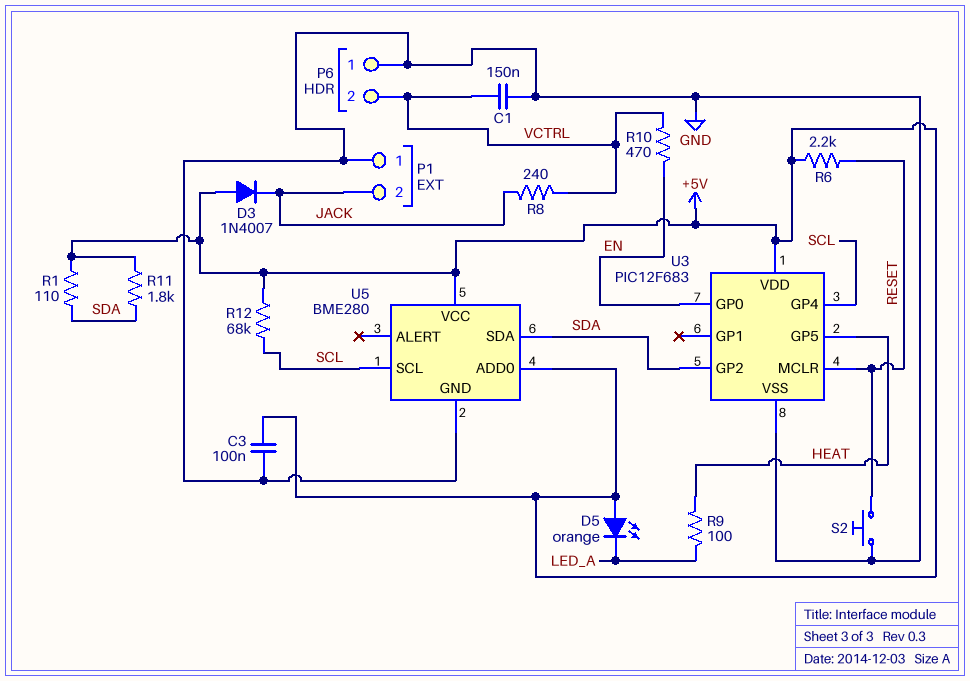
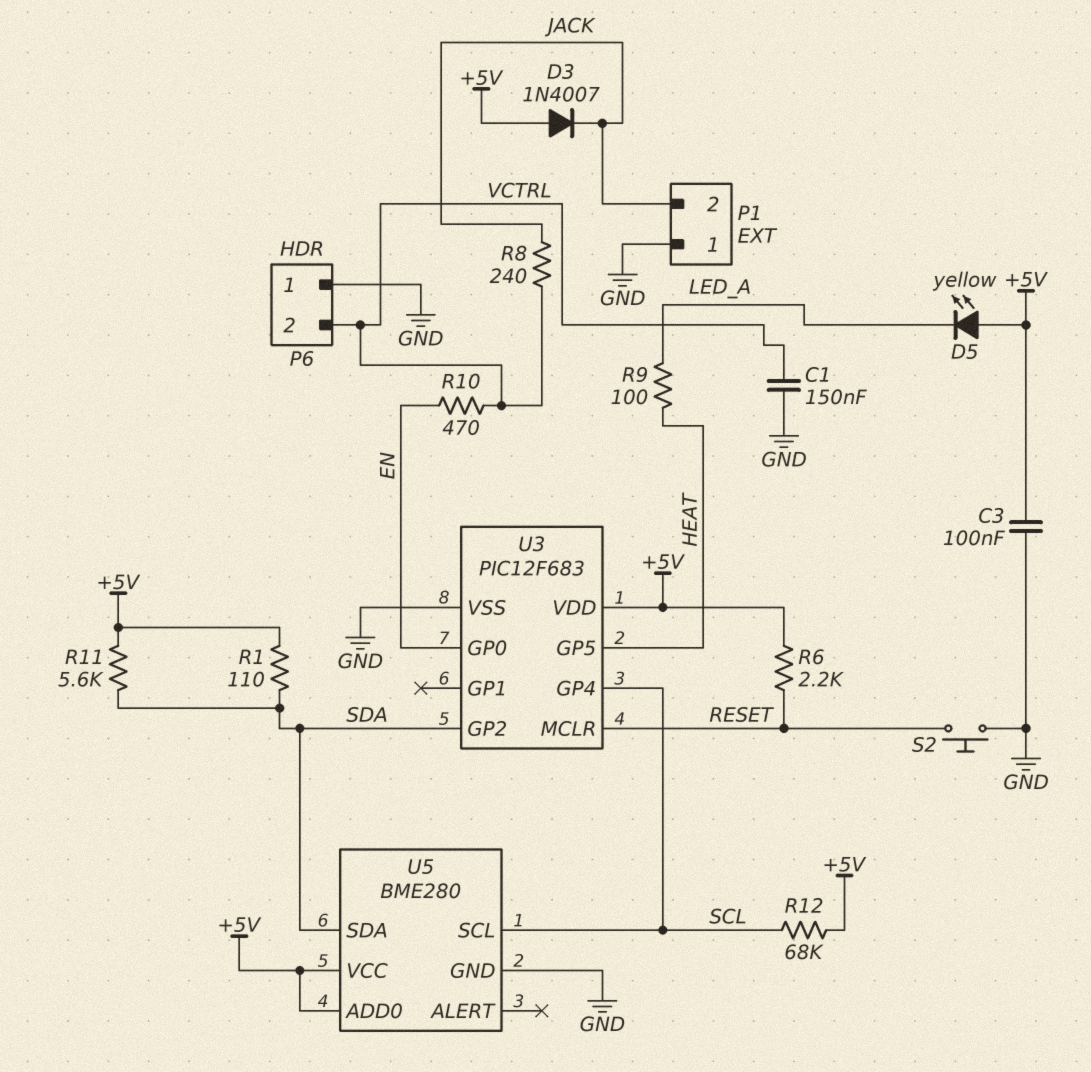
D5: LED orange (A +5V, K LED_A) -> LED yellow (A +5V, K LED_A)
R11: 1.8k (+5V, SDA) -> 5.6k (+5V, SDA)

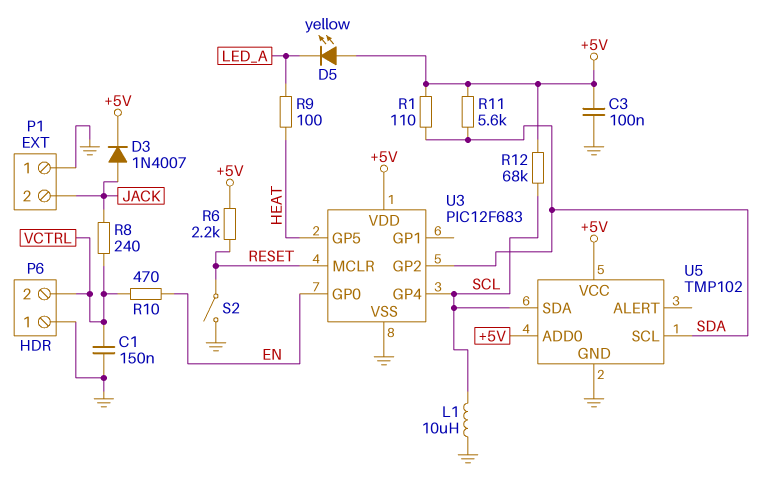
D3: diode 1N4007 (A +5V, K JACK) -> diode 1N4007 (A JACK, K +5V)
L1: none -> 10uH (GND, SCL)
S2: button (GND, RESET) -> switch (GND, RESET)
U5: BME280 -> TMP102
U5 pin SCL: SCL -> SDA
U5 pin SDA: SDA -> SCL

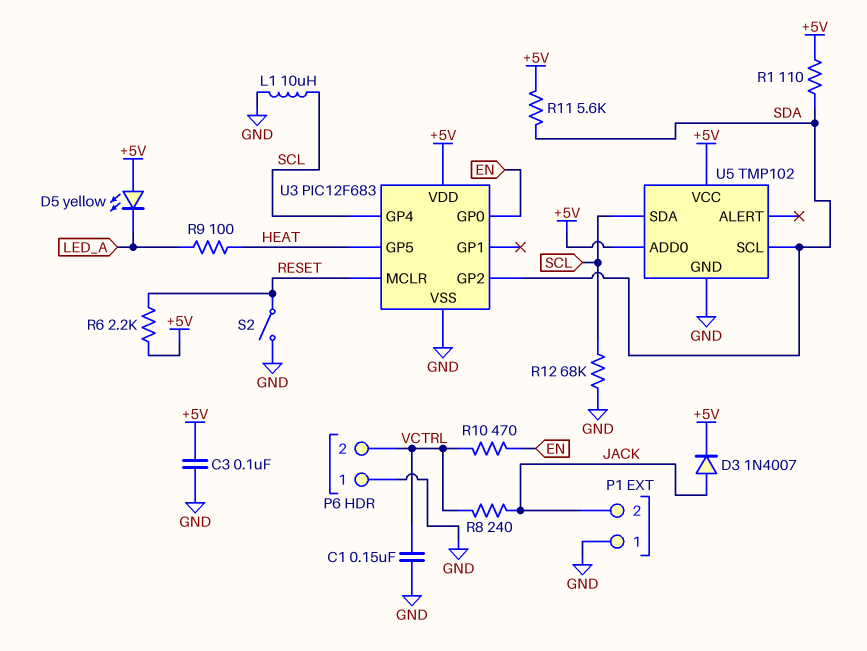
R12: 68k (+5V, SCL) -> 68k (GND, SCL)

